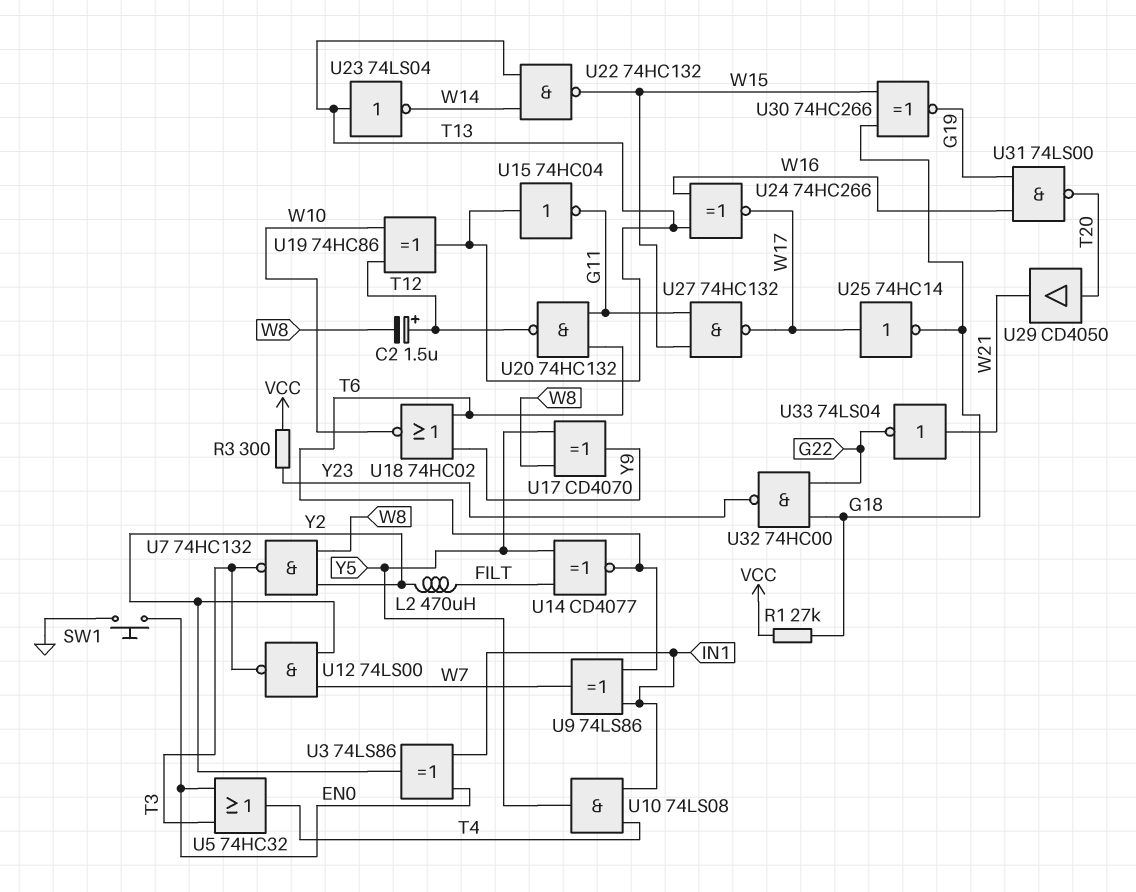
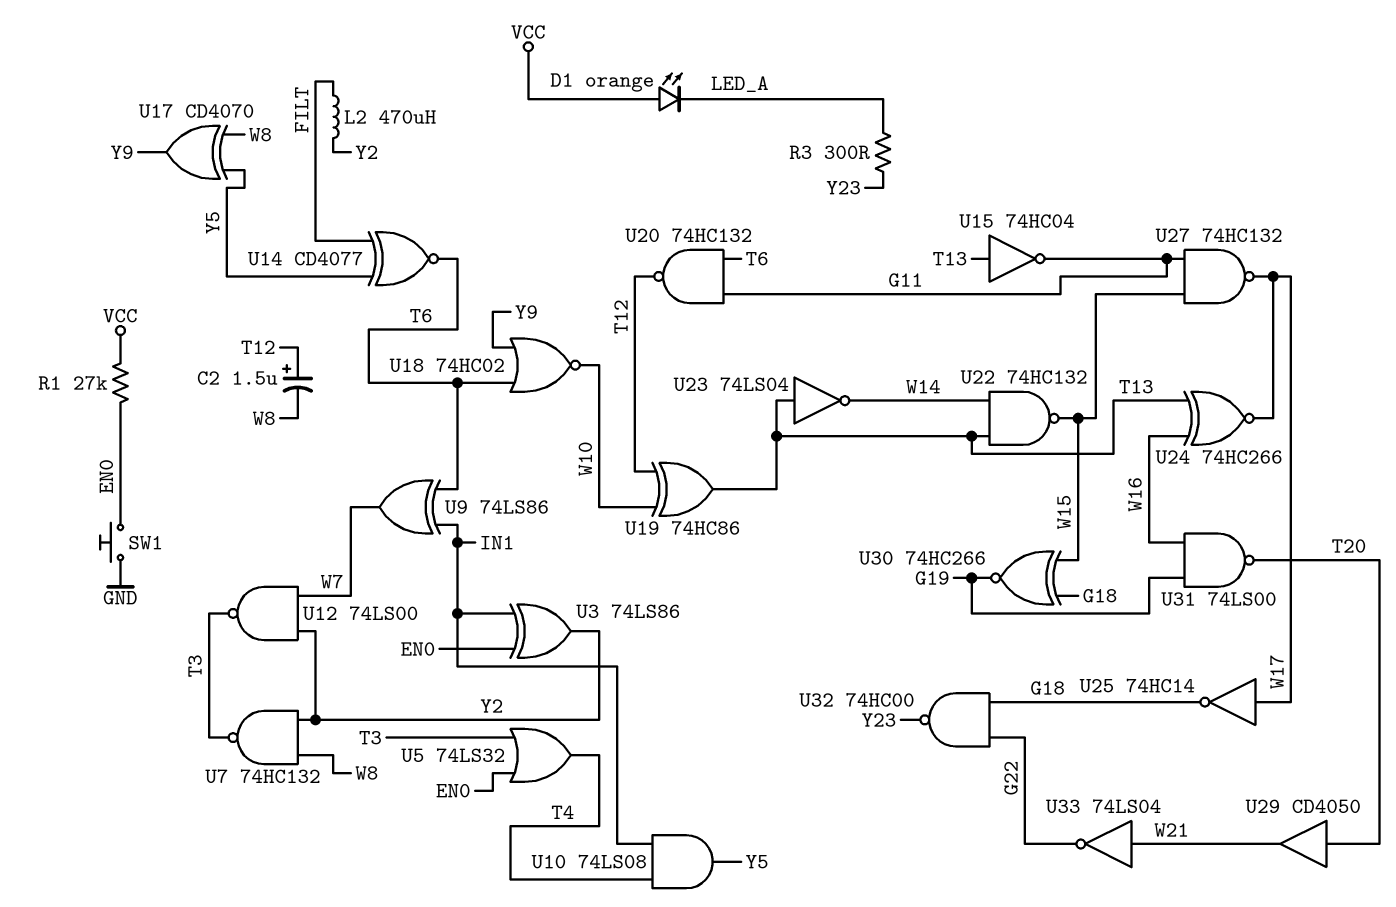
D1: none -> LED orange (A VCC, K LED_A)
R1: 27k (G18, VCC) -> 27k (EN0, VCC)
R3: 300 (VCC, Y23) -> 300 (LED_A, Y23)
U5: OR 74HC32 (in EN0, in T3, out T4) -> OR 74LS32 (in EN0, in T3, out T4)

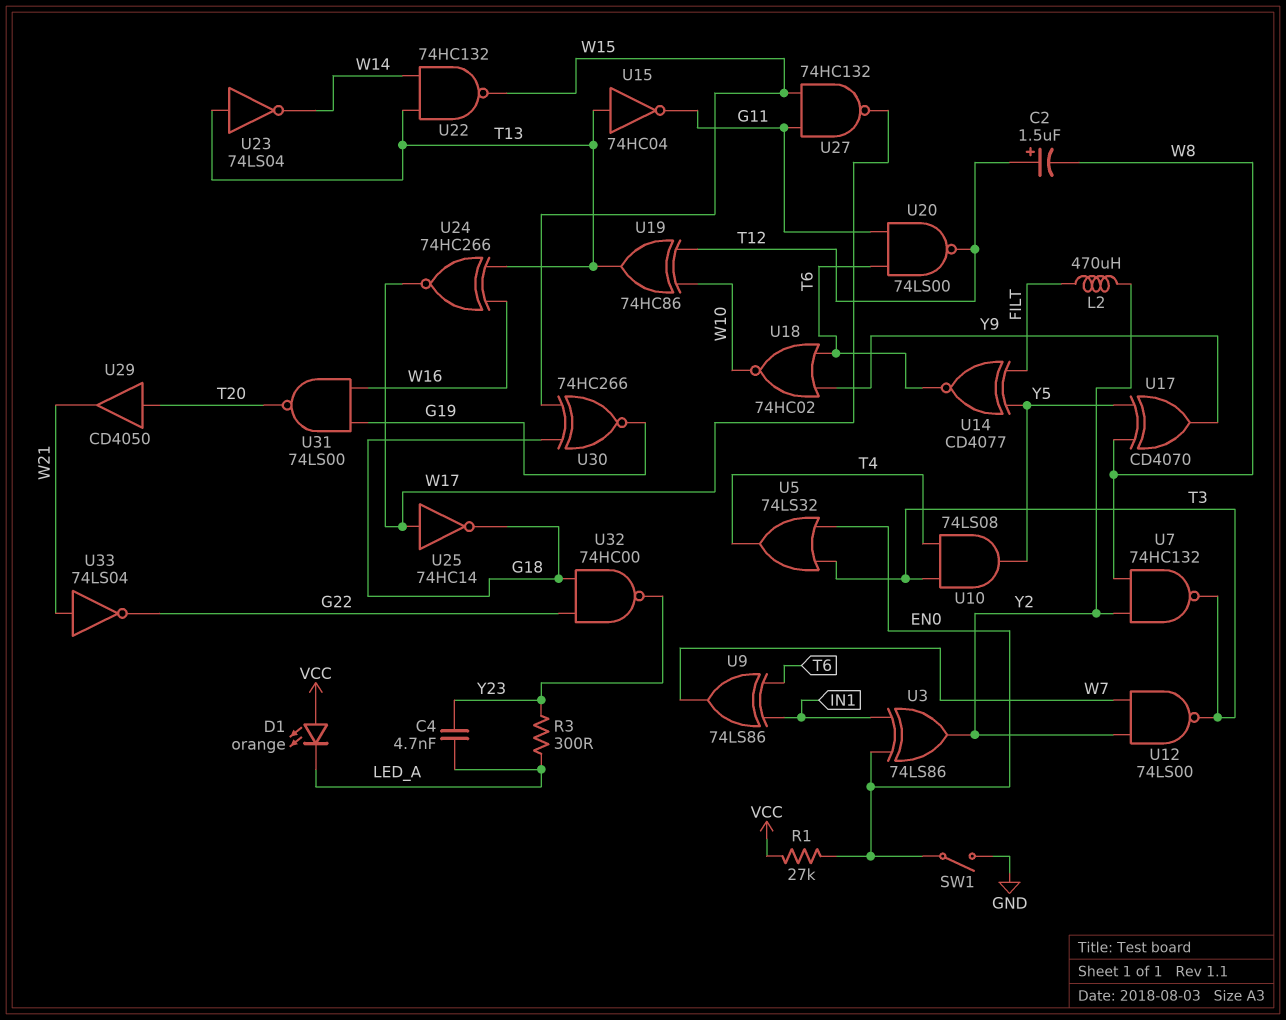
C4: none -> 4.7nF (LED_A, Y23)
SW1: button (EN0, GND) -> switch (EN0, GND)
U10: AND 74LS08 (in IN1, in T4, out Y5) -> AND 74LS08 (in T3, in T4, out Y5)
U20: NAND 74HC132 (in G11, in T6, out T12) -> NAND 74LS00 (in G11, in T6, out T12)

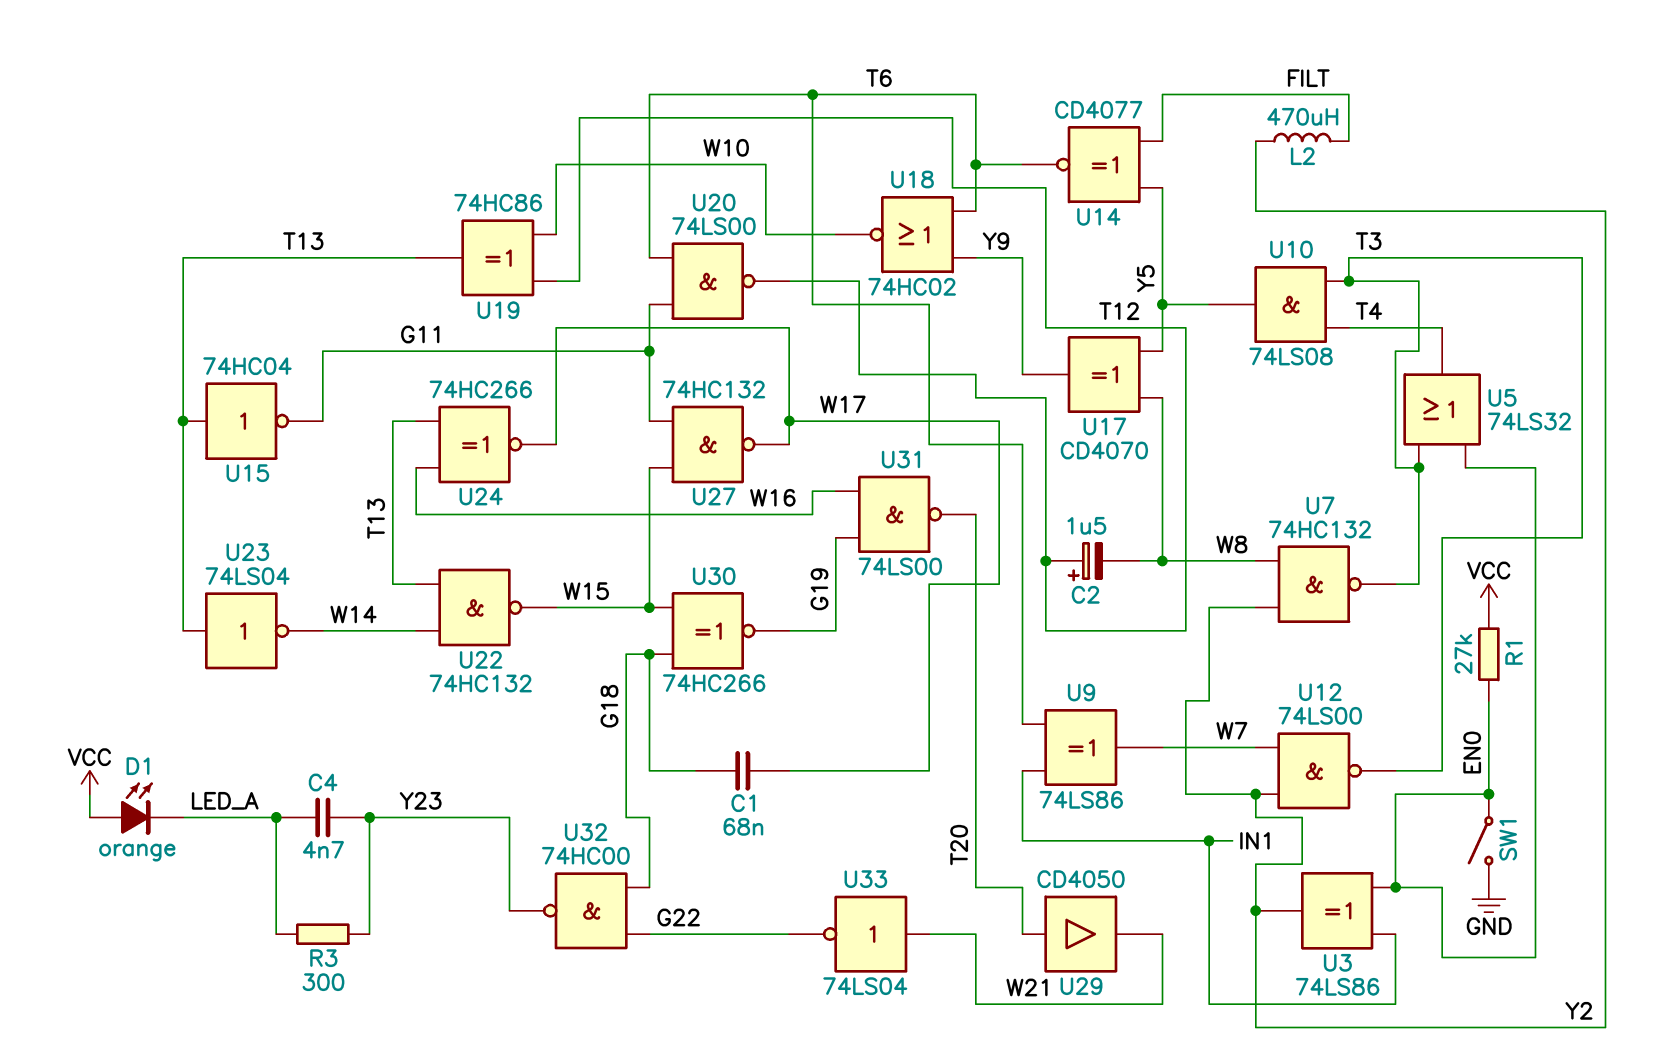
C1: none -> 68nF (G18, W17)
U25: NOT 74HC14 (in W17, out G18) -> none

